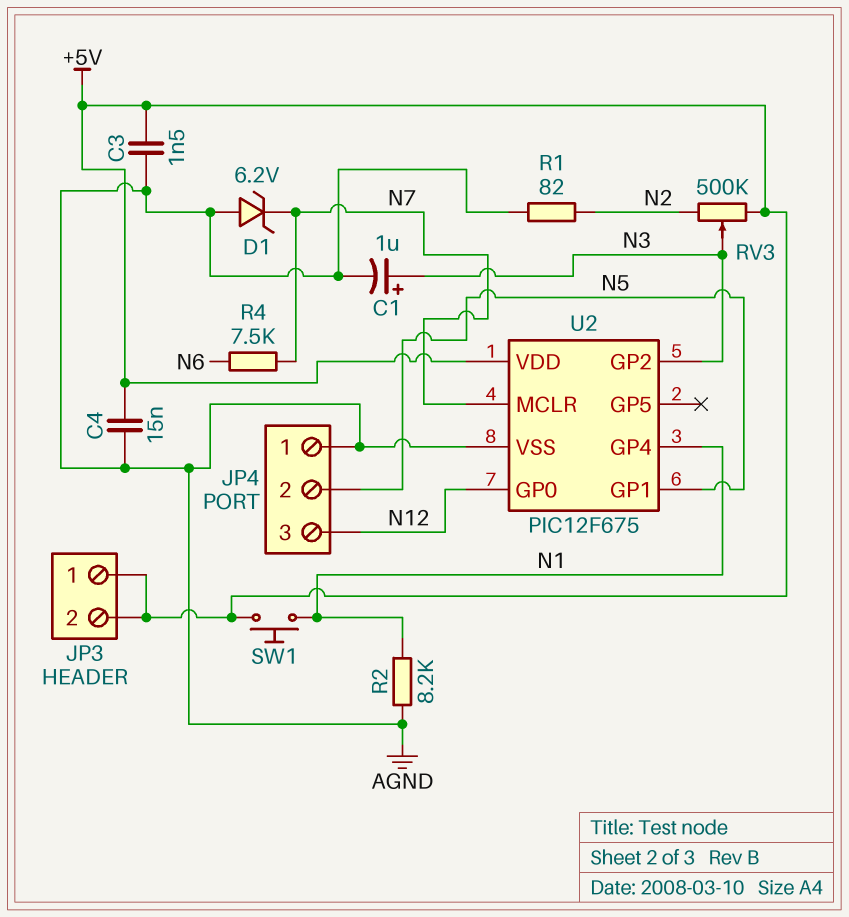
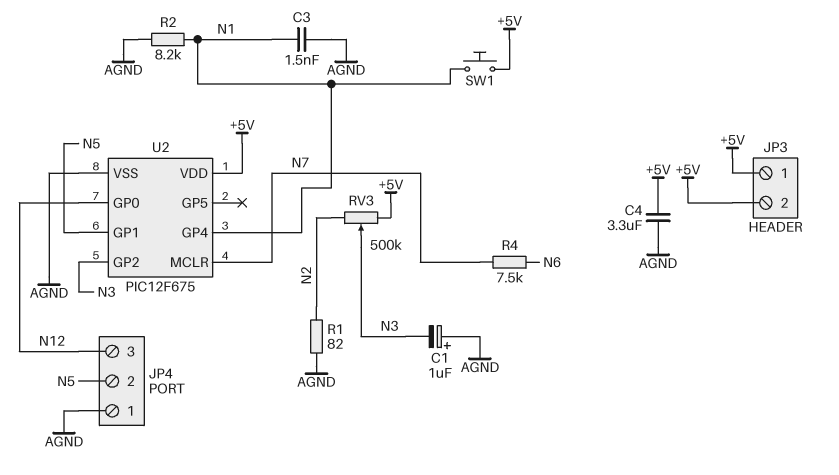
C1: 1uF (plus N3, minus AGND) -> 1uF (plus AGND, minus N3)
C3: 1.5nF (+5V, AGND) -> 1.5nF (AGND, N1)
C4: 15nF (+5V, AGND) -> 3.3uF (+5V, AGND)
D1: zener 6.2V (A AGND, K N7) -> none

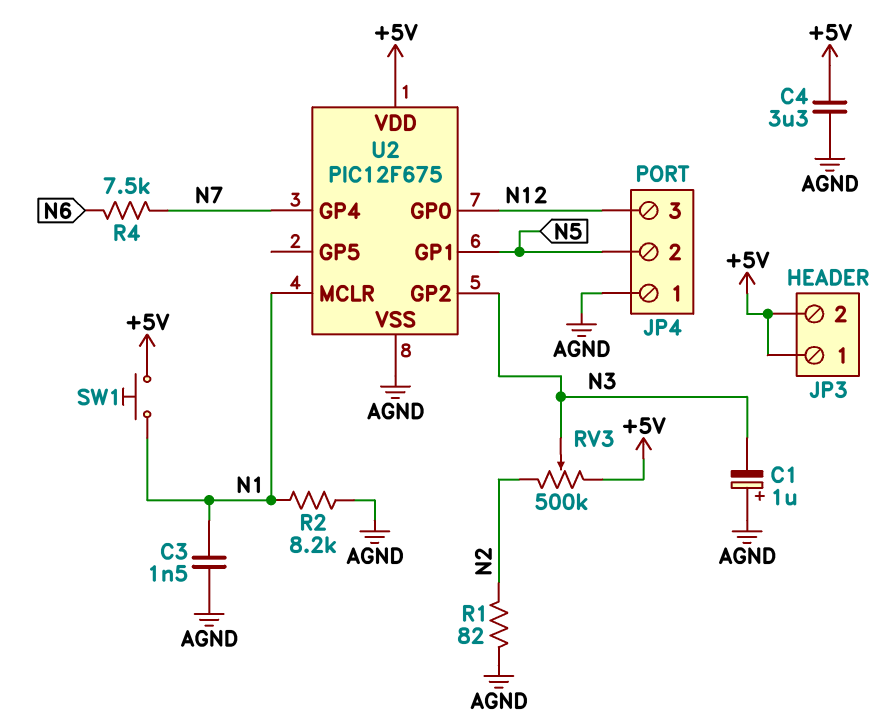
U2 pin GP4: N1 -> N7
U2 pin MCLR: N7 -> N1

